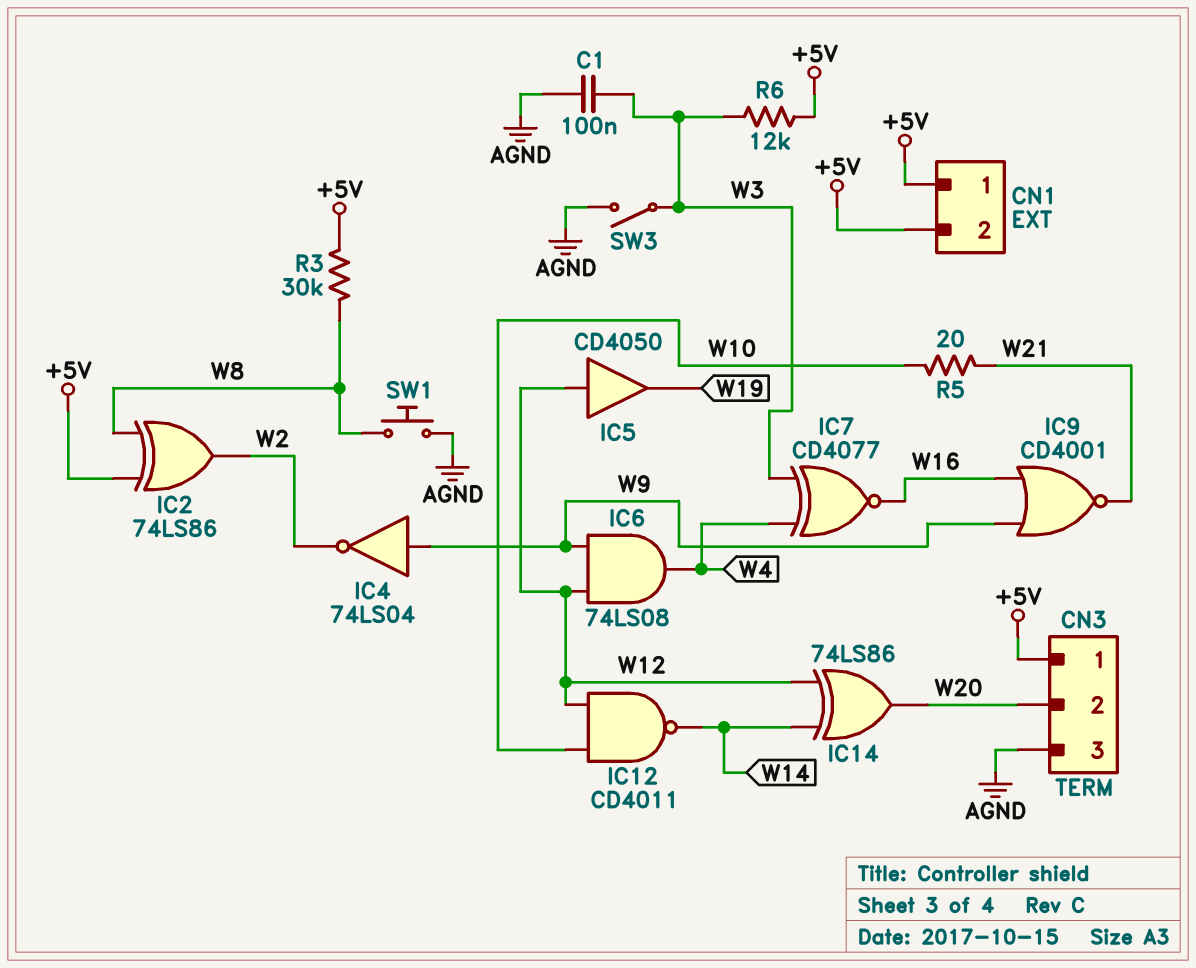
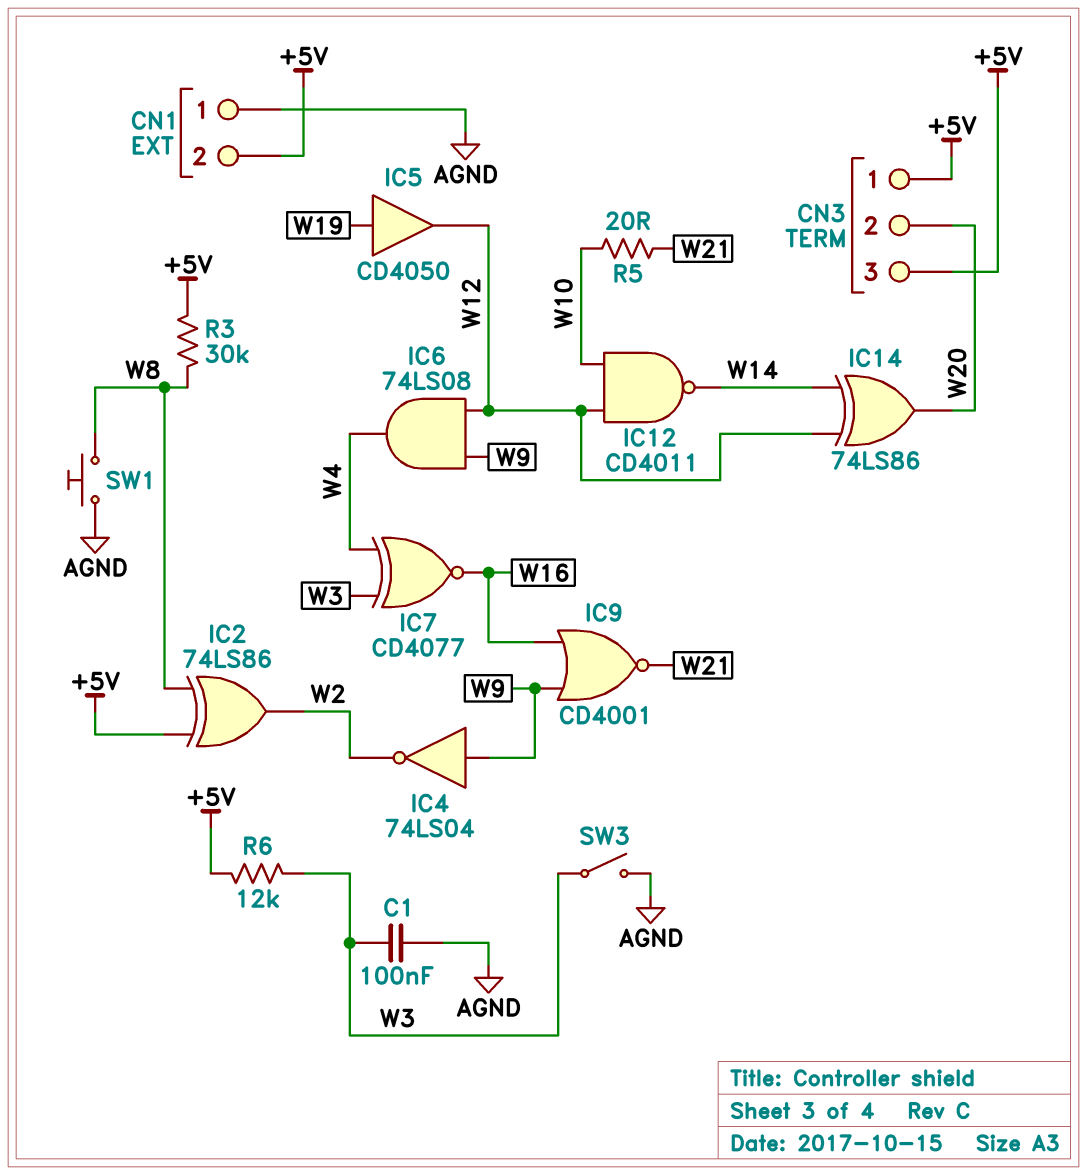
CN1 pin 1: +5V -> AGND
CN3 pin 3: AGND -> +5V
IC5: buffer CD4050 (in W12, out W19) -> buffer CD4050 (in W19, out W12)

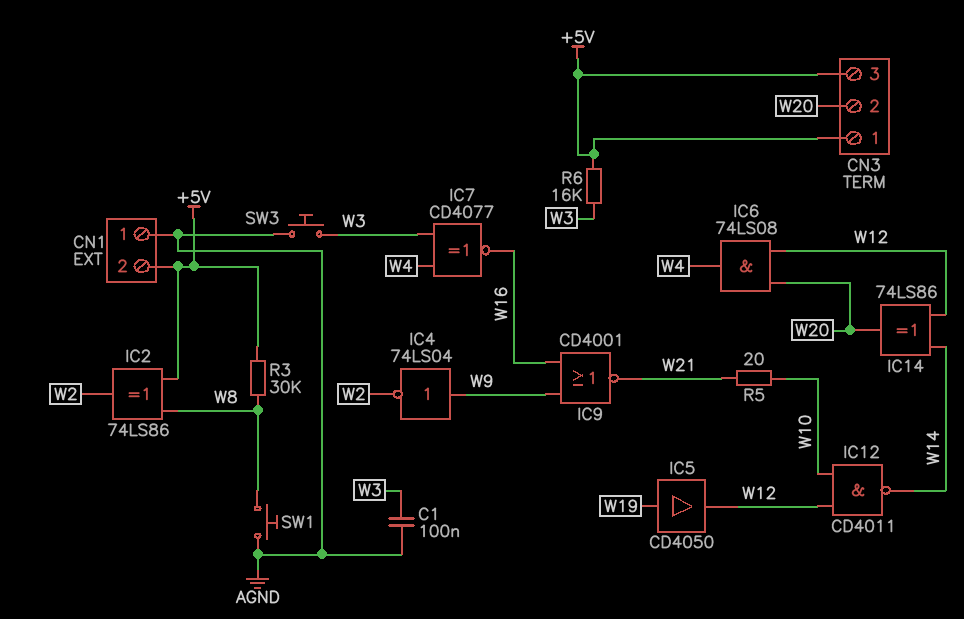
IC6: AND 74LS08 (in W9, in W12, out W4) -> AND 74LS08 (in W12, in W20, out W4)
R6: 12k (+5V, W3) -> 16k (+5V, W3)
SW3: switch (AGND, W3) -> button (AGND, W3)

